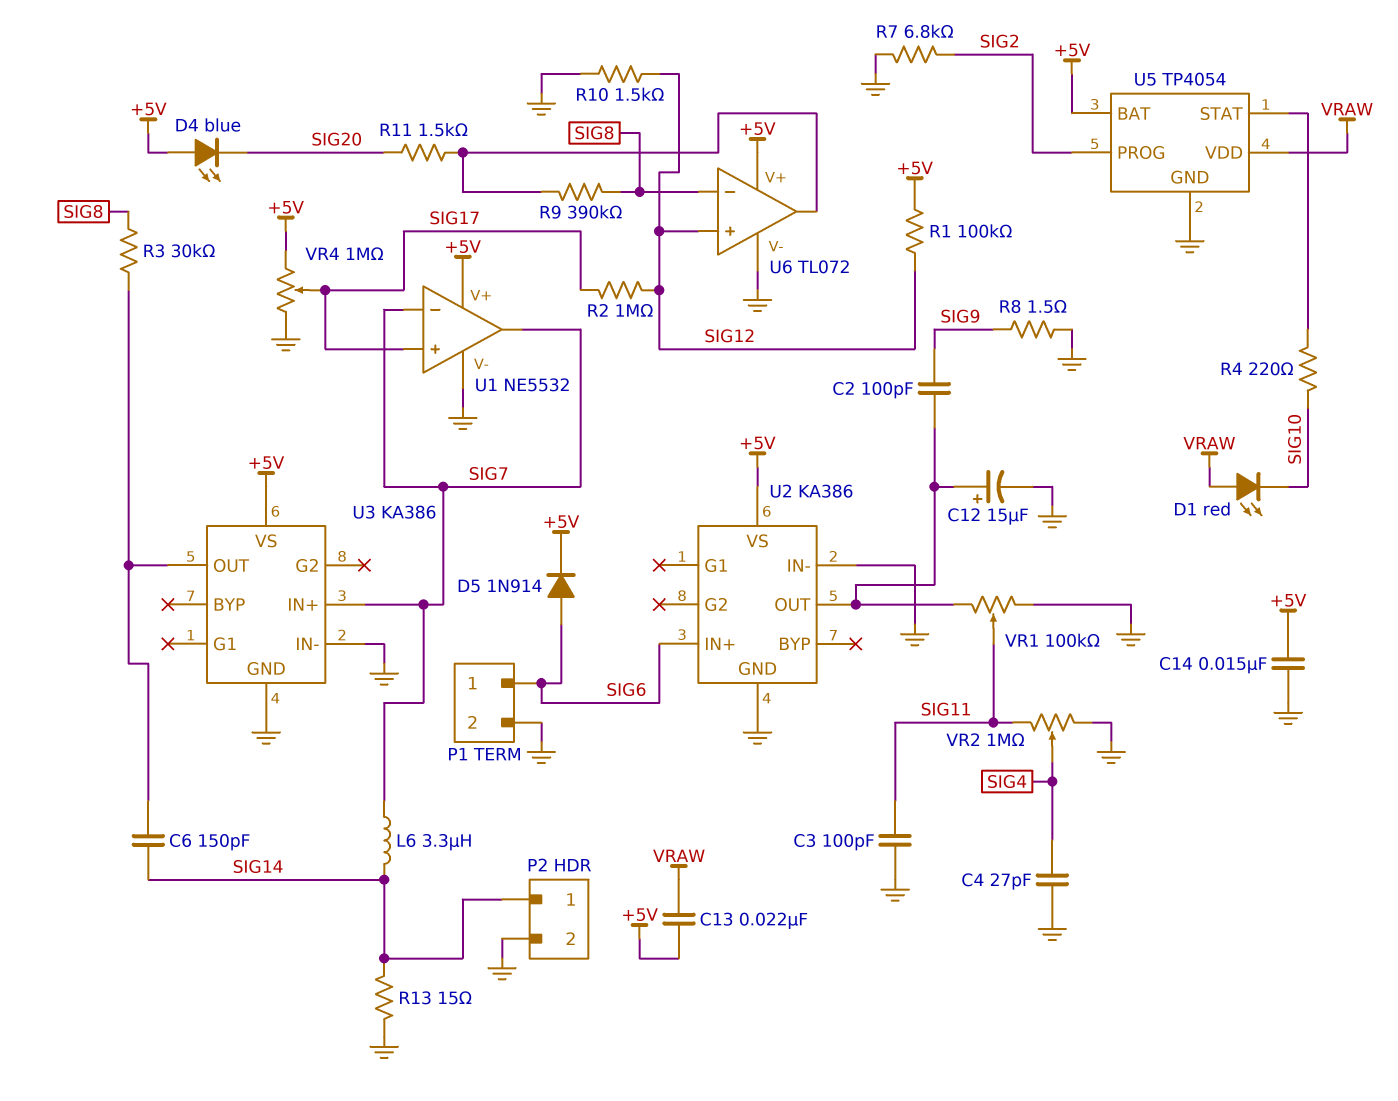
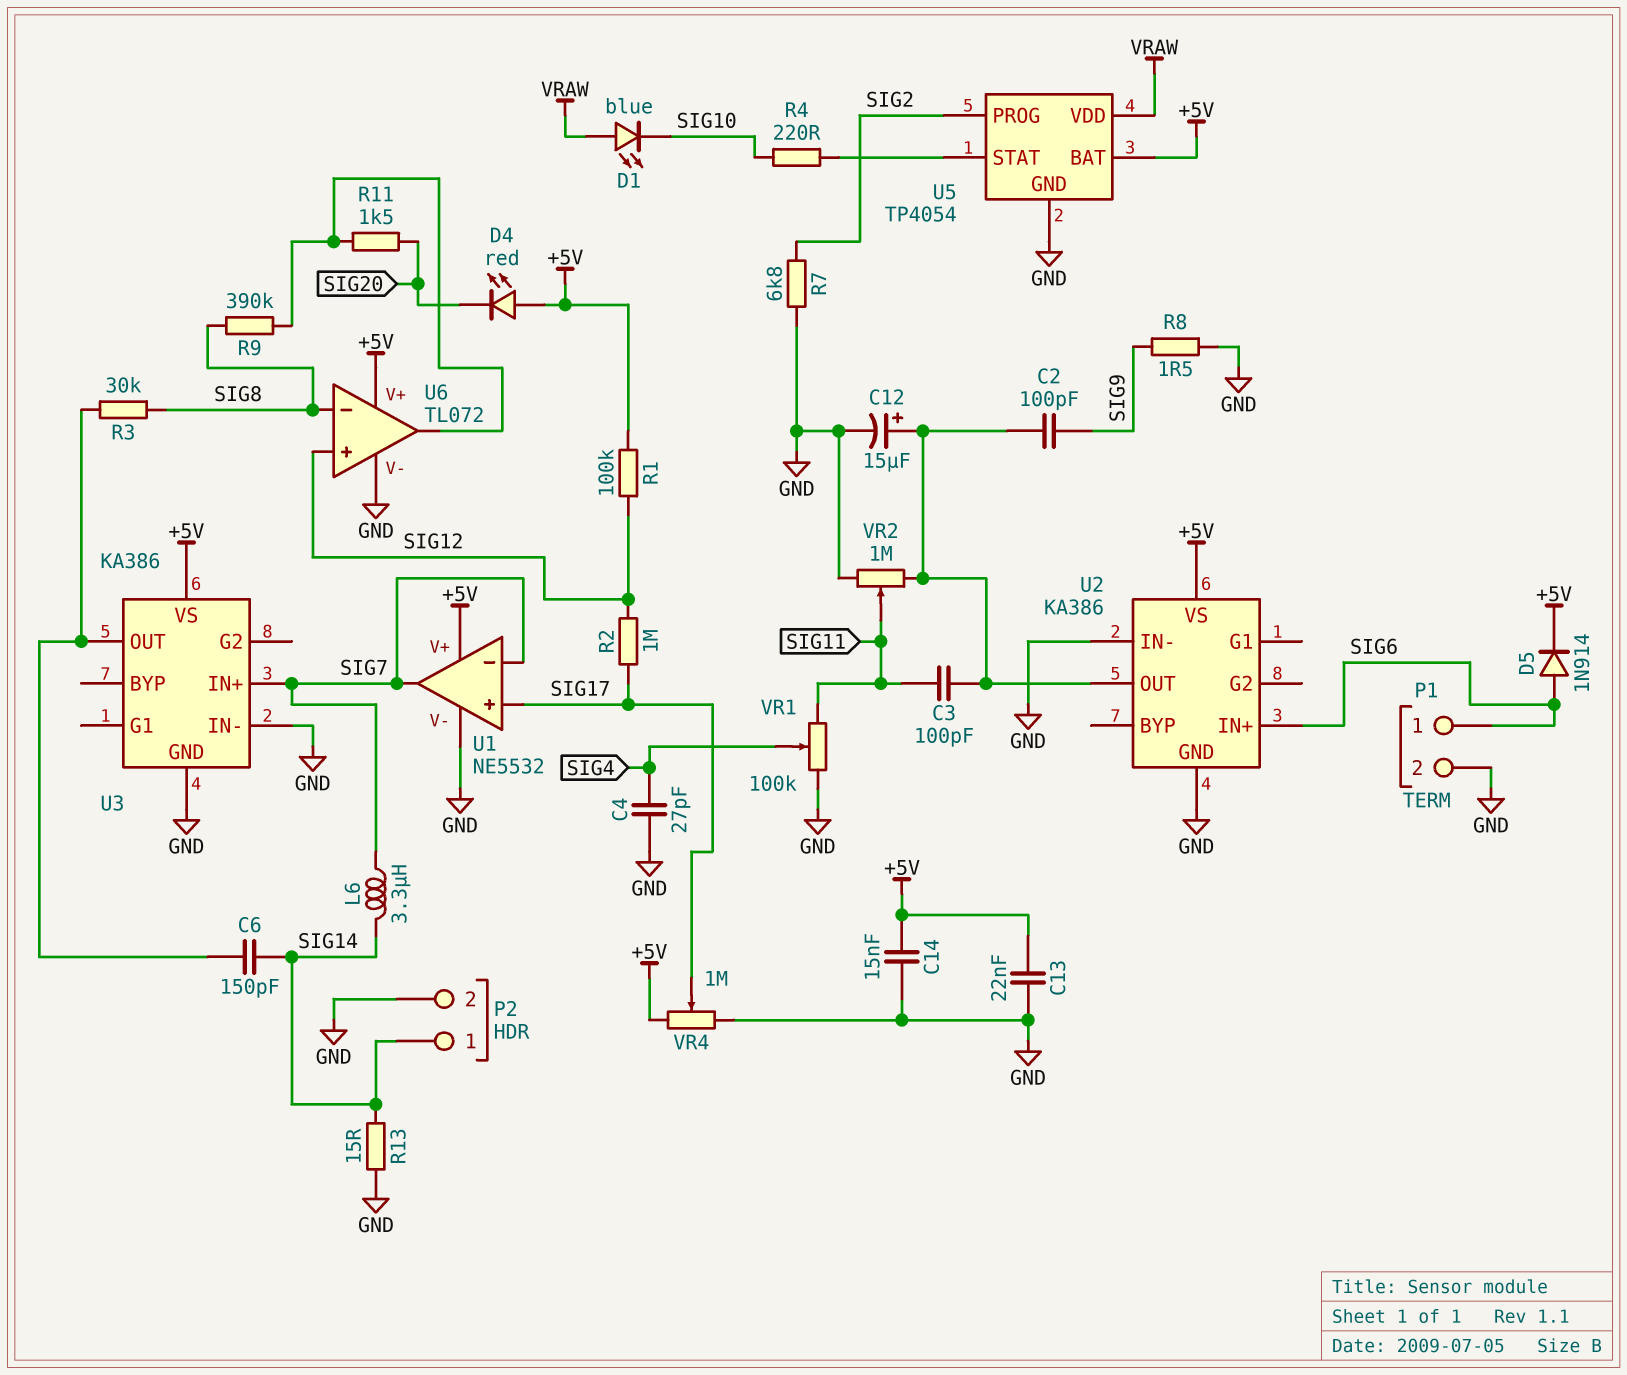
C3: 100pF (GND, SIG11) -> 100pF (SIG11, U2/OUT)
C13: 22nF (+5V, VRAW) -> 22nF (+5V, GND)
D1: LED red (A VRAW, K SIG10) -> LED blue (A VRAW, K SIG10)
D4: LED blue (A +5V, K SIG20) -> LED red (A +5V, K SIG20)
R10: 1.5k (GND, SIG12) -> none
VR1: 100k (GND, U2/OUT, wiper SIG11) -> 100k (GND, SIG11, wiper SIG4)
VR2: 1M (GND, SIG11, wiper SIG4) -> 1M (GND, U2/OUT, wiper SIG11)

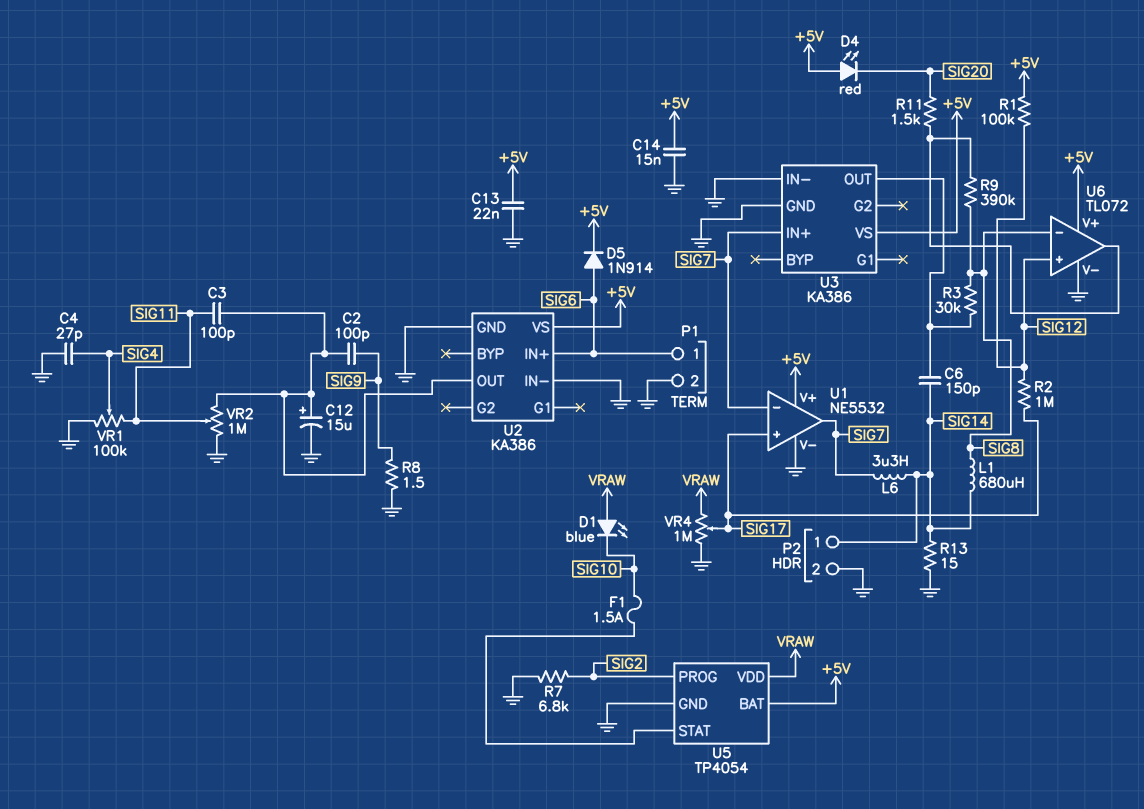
F1: none -> 1.5A (SIG10, U5/STAT)
L1: none -> 680uH (SIG8, SIG14)
R4: 220 (SIG10, U5/STAT) -> none
VR4: 1M (+5V, GND, wiper SIG17) -> 1M (GND, VRAW, wiper SIG17)

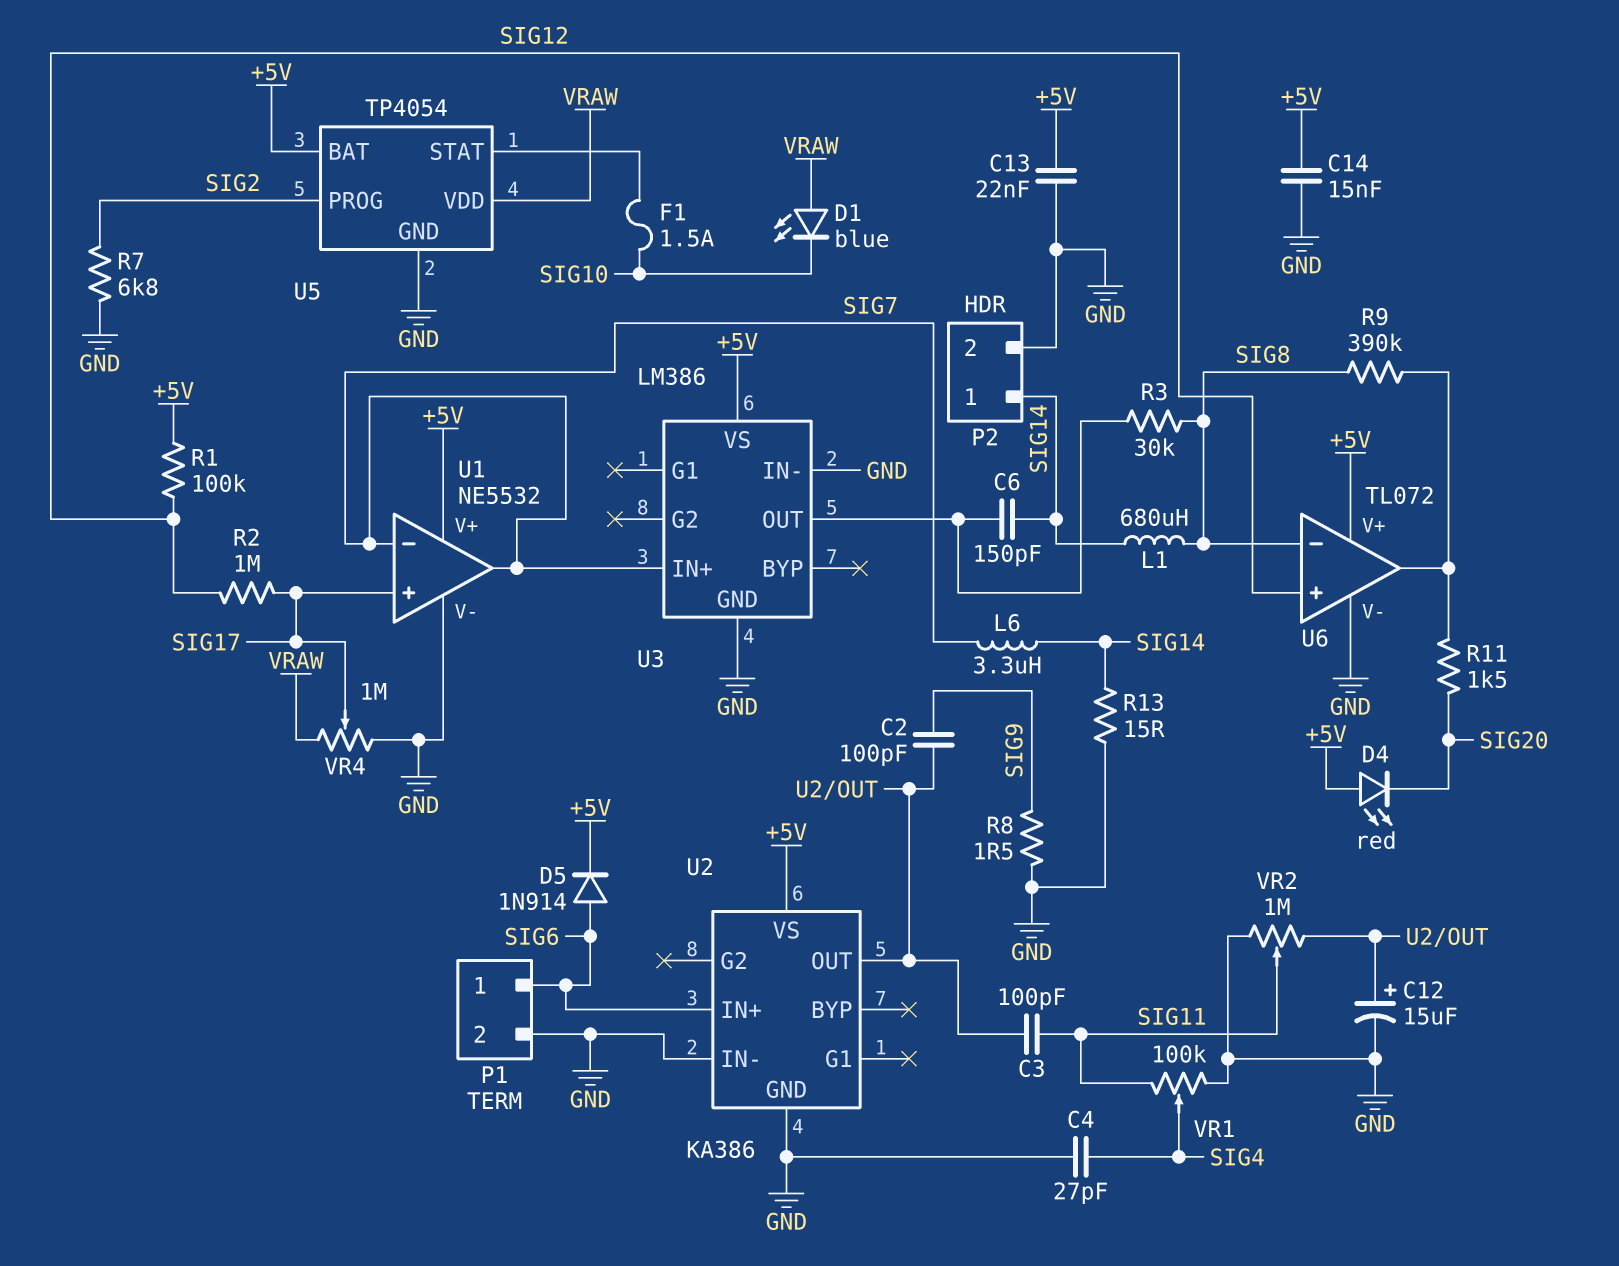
U3: KA386 -> LM386

